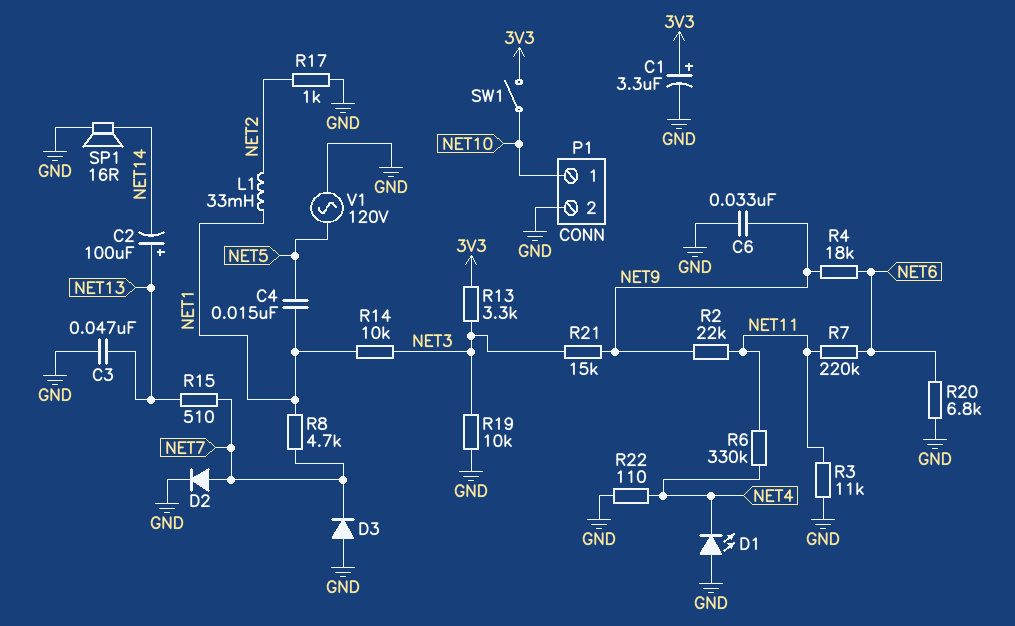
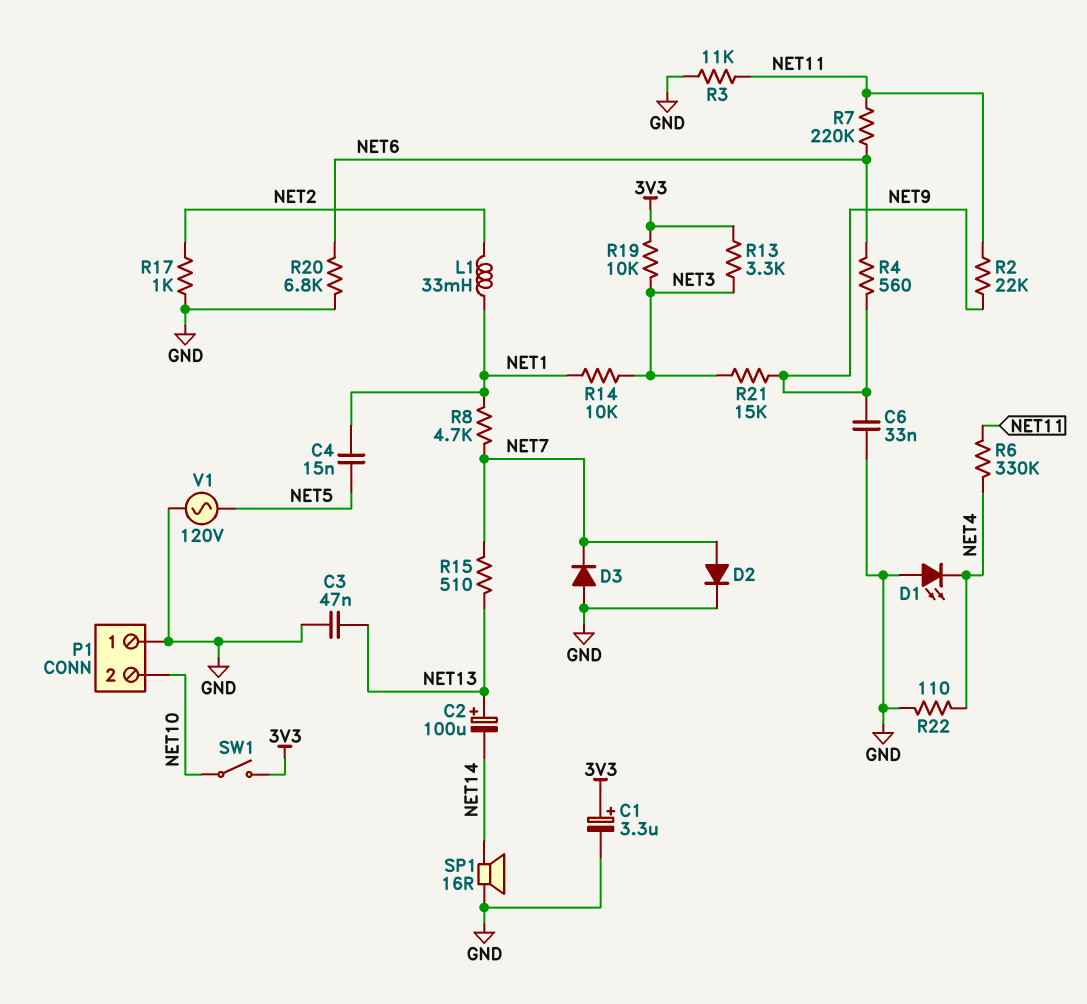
P1 pin 1: NET10 -> GND
P1 pin 2: GND -> NET10
R4: 18k (NET6, NET9) -> 560 (NET6, NET9)
R19: 10k (GND, NET3) -> 10k (3V3, NET3)

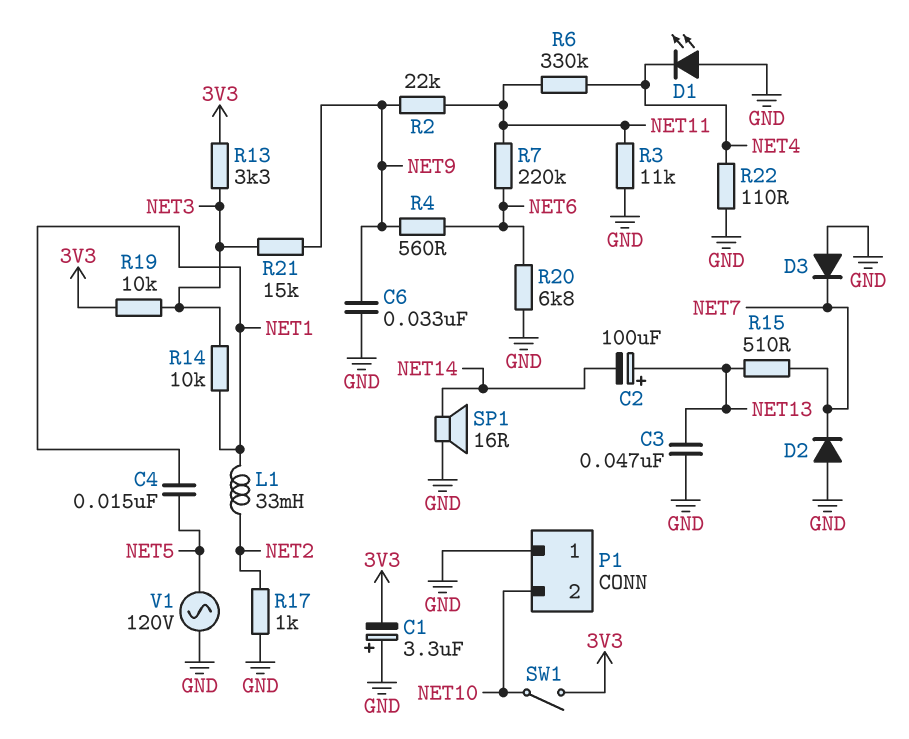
C1: 3.3uF (plus 3V3, minus GND) -> 3.3uF (plus GND, minus 3V3)
D2: diode (A NET7, K GND) -> diode (A GND, K NET7)
R8: 4.7k (NET1, NET7) -> none

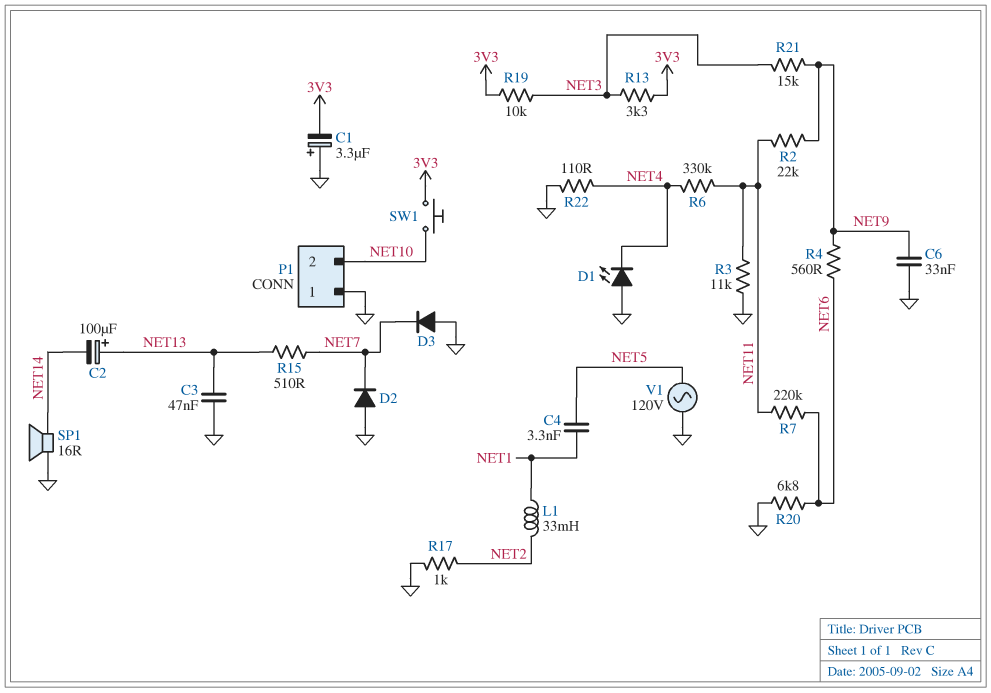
C4: 15nF (NET1, NET5) -> 3.3nF (NET1, NET5)
R14: 10k (NET1, NET3) -> none
SW1: switch (3V3, NET10) -> button (3V3, NET10)

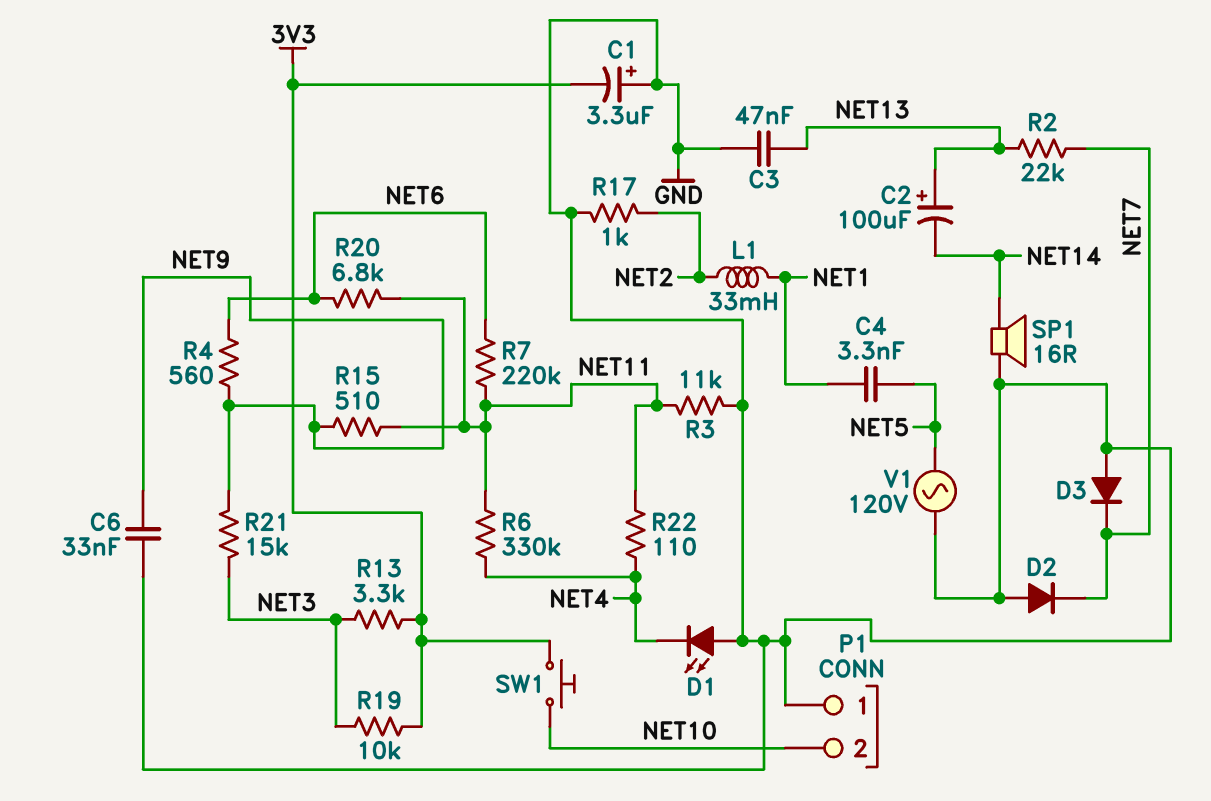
R2: 22k (NET9, NET11) -> 22k (NET7, NET13)
R15: 510 (NET7, NET13) -> 510 (NET9, NET11)
R20: 6.8k (GND, NET6) -> 6.8k (NET6, NET11)
R22: 110 (GND, NET4) -> 110 (NET4, NET11)

